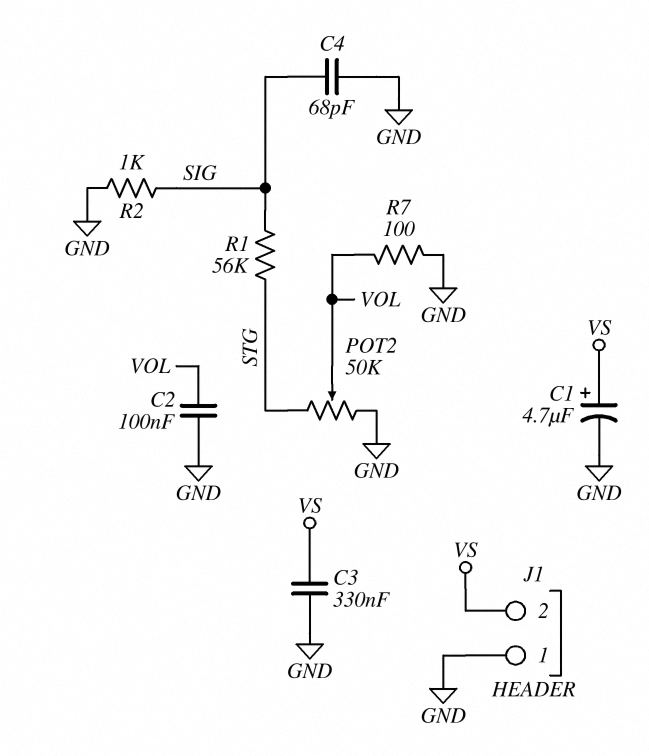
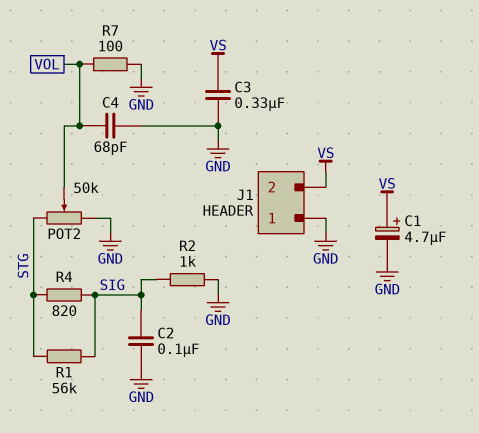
C2: 100nF (GND, VOL) -> 100nF (GND, SIG)
C4: 68pF (GND, SIG) -> 68pF (GND, VOL)
R4: none -> 820 (SIG, STG)

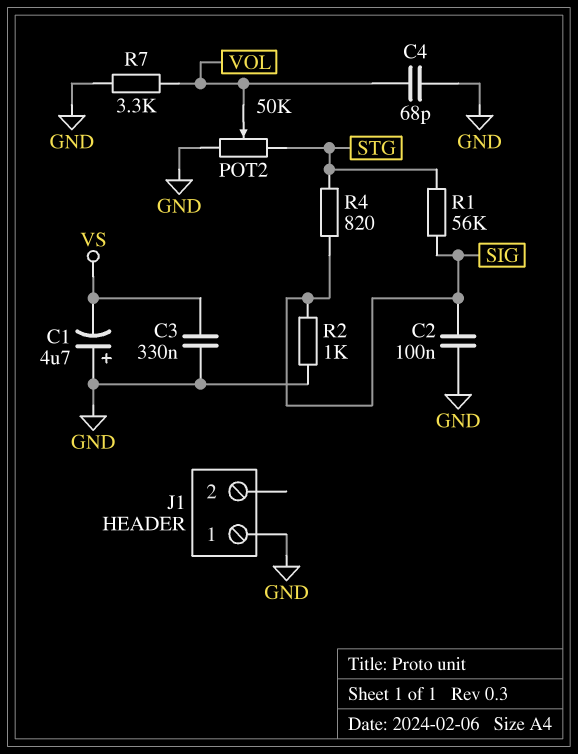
C1: 4.7uF (plus VS, minus GND) -> 4.7uF (plus GND, minus VS)
J1 pin 2: VS -> none
R7: 100 (GND, VOL) -> 3.3k (GND, VOL)

